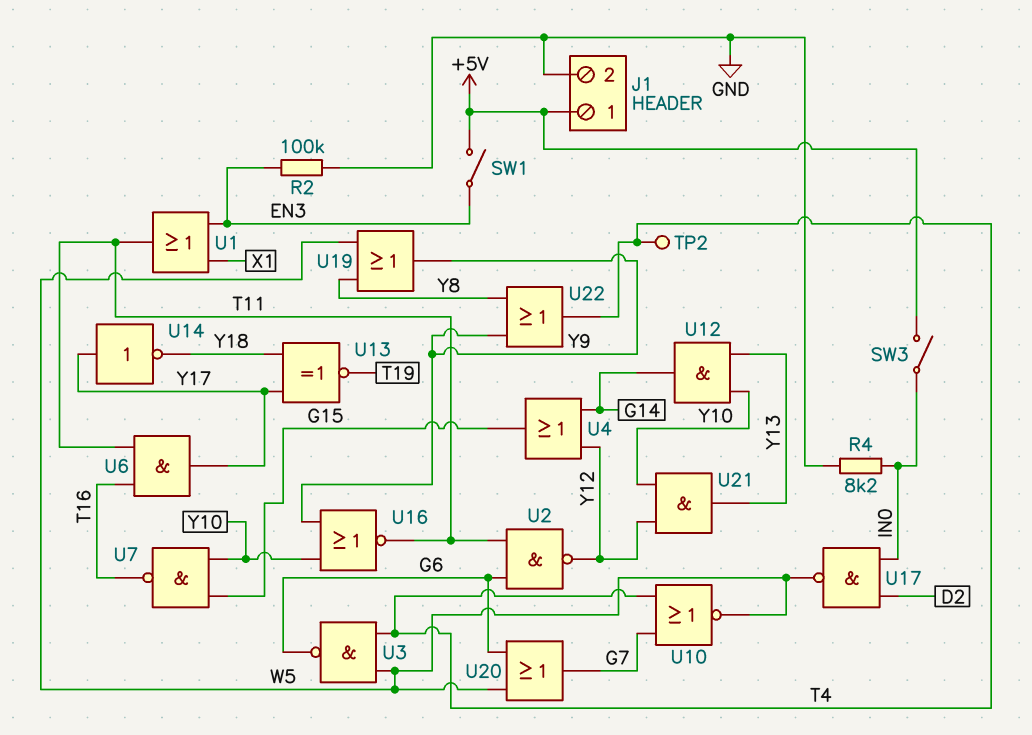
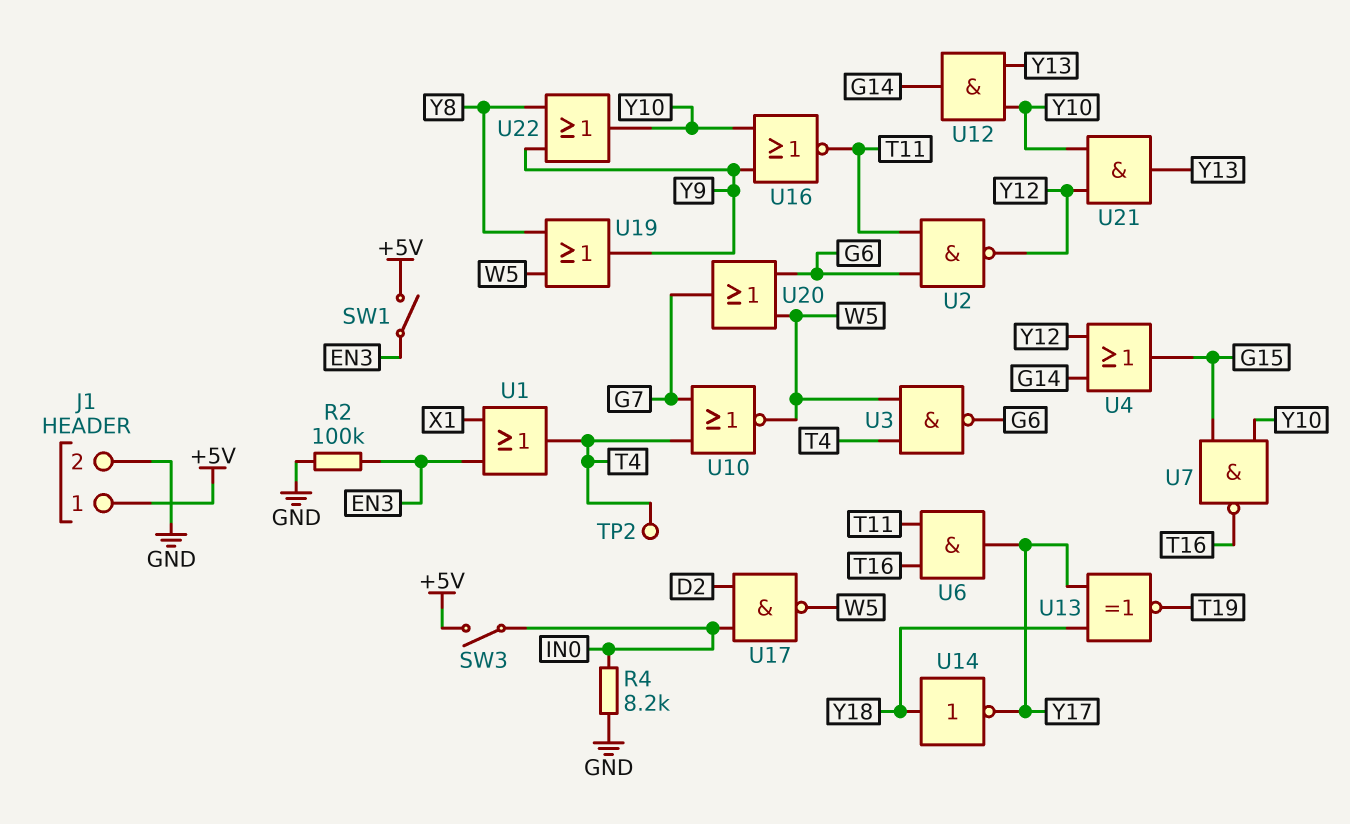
U1: OR (in EN3, in X1, out T11) -> OR (in EN3, in X1, out T4)
U14: NOT (in Y17, out Y18) -> NOT (in Y18, out Y17)
U22: OR (in Y8, in Y9, out T4) -> OR (in Y8, in Y9, out Y10)

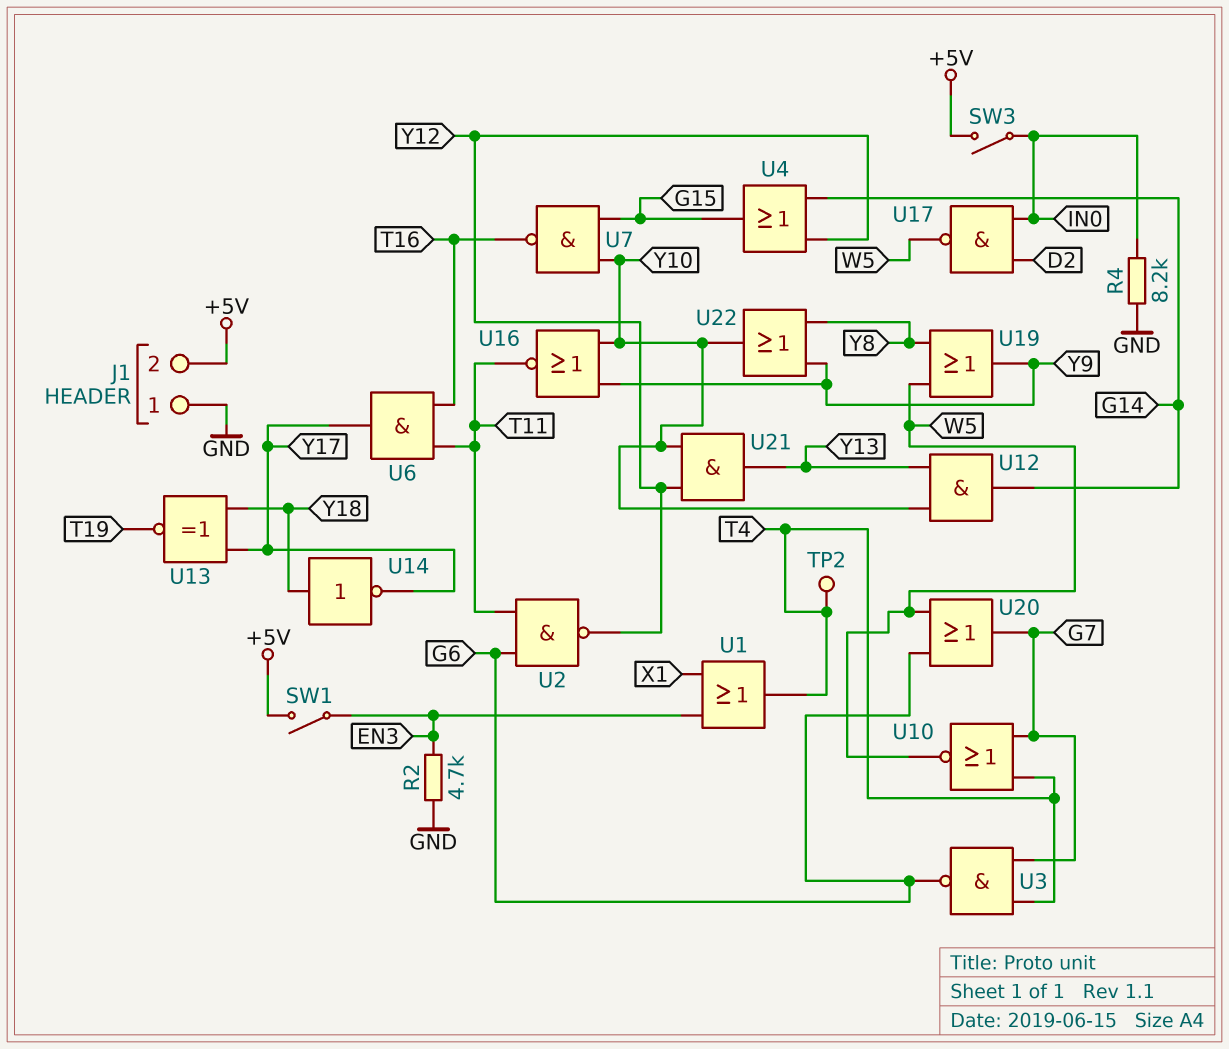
J1 pin 1: +5V -> GND
J1 pin 2: GND -> +5V
R2: 100k (EN3, GND) -> 4.7k (EN3, GND)
U3: NAND (in T4, in W5, out G6) -> NAND (in G7, in T4, out G6)

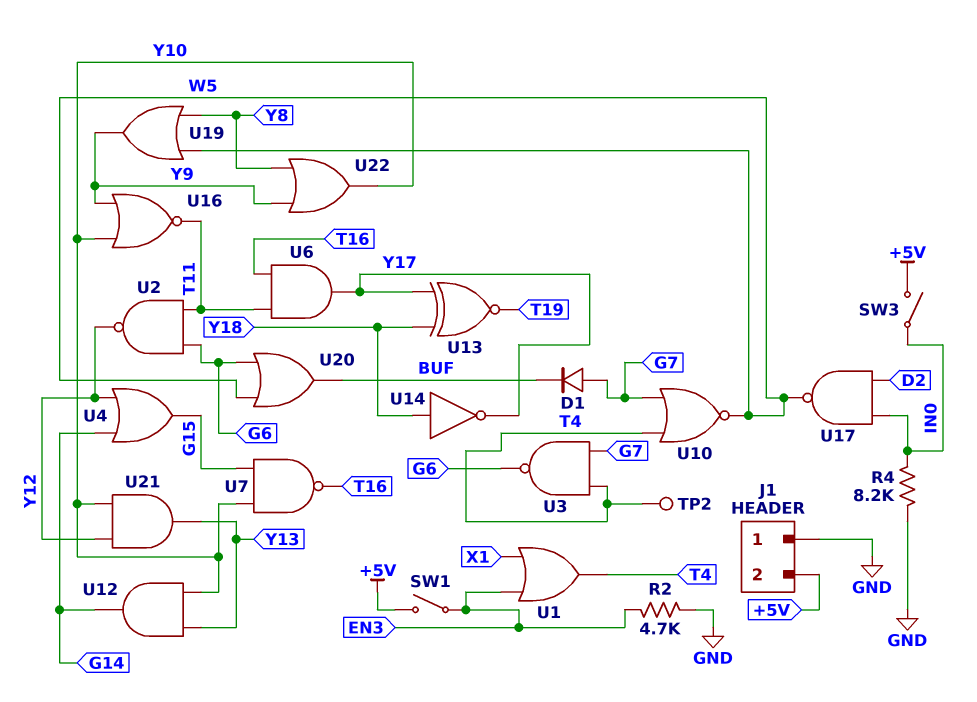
D1: none -> diode (A G7, K BUF)
U20: OR (in G6, in W5, out G7) -> OR (in G6, in W5, out BUF)

